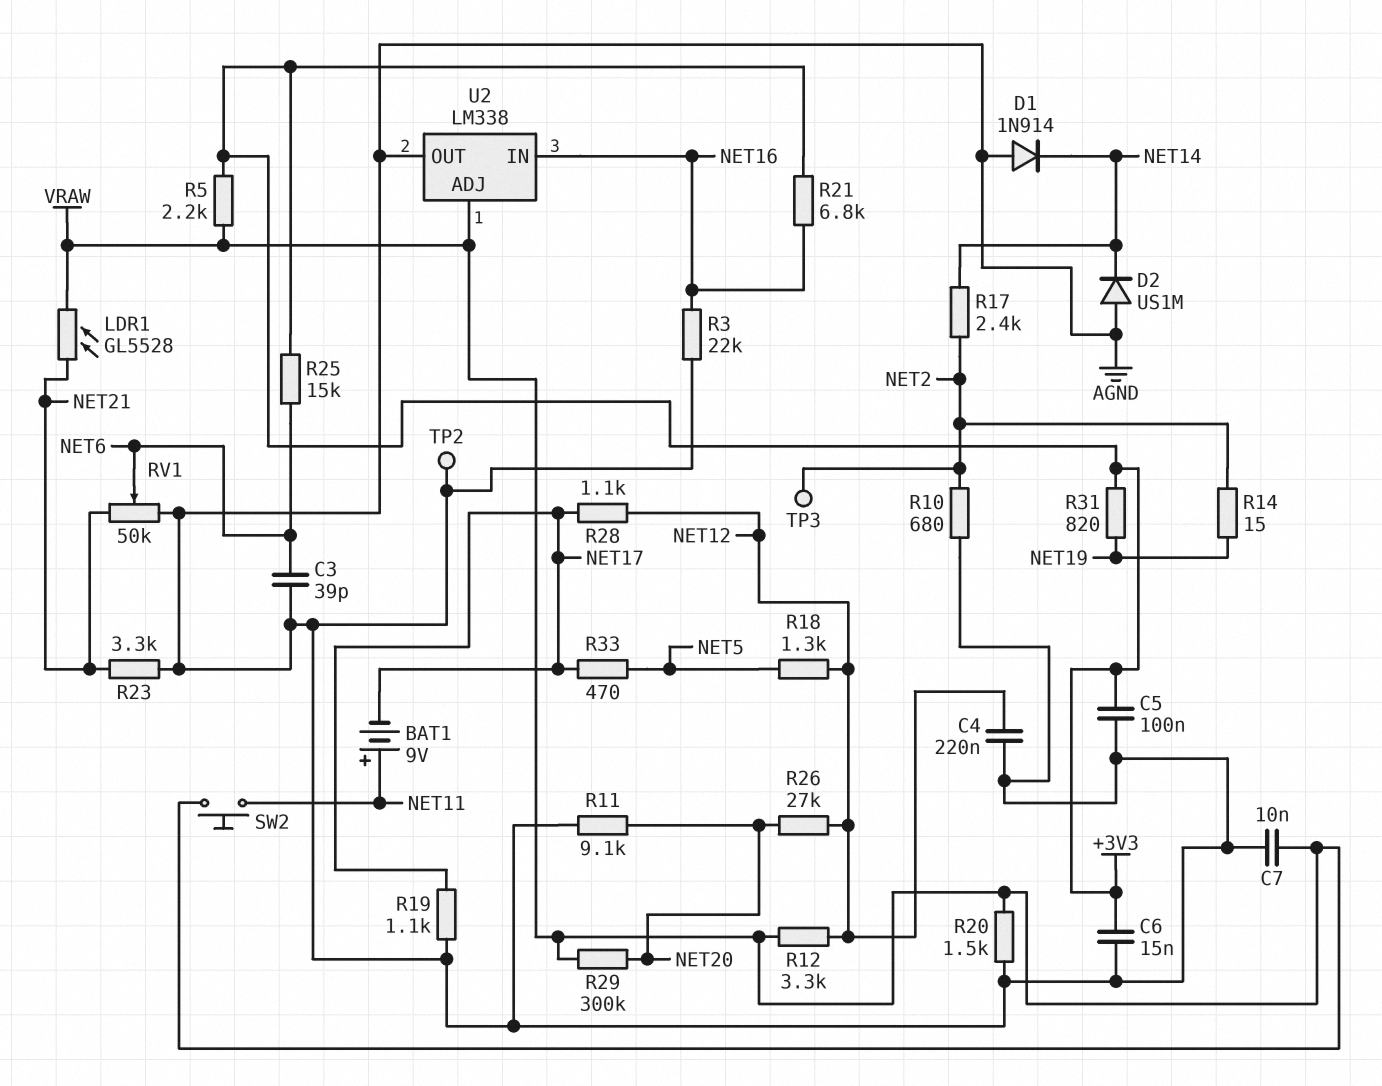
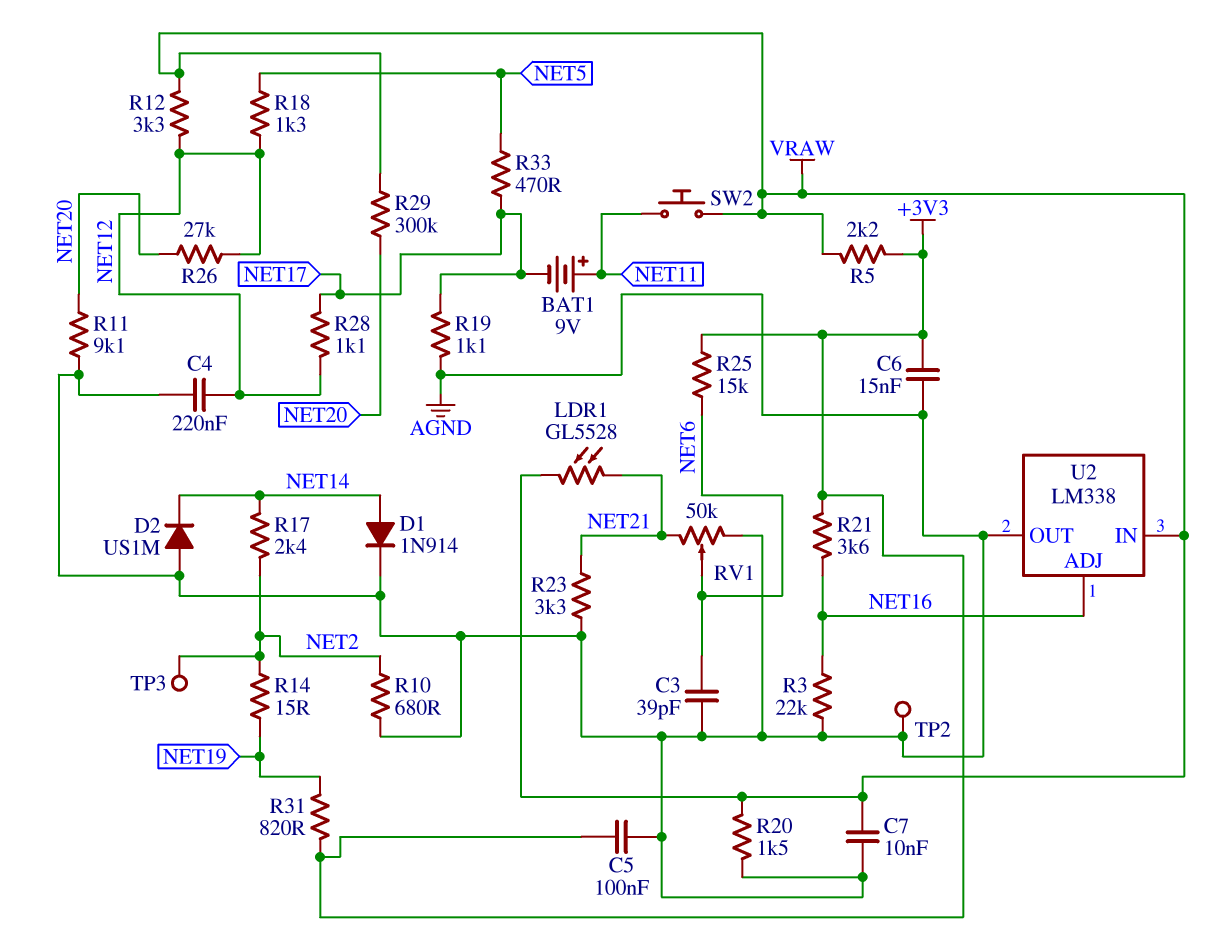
D1: diode 1N914 (A AGND, K NET14) -> diode 1N914 (A NET14, K AGND)
R21: 6.8k (+3V3, NET16) -> 3.6k (+3V3, NET16)
U2 pin ADJ: VRAW -> NET16
U2 pin IN: NET16 -> VRAW

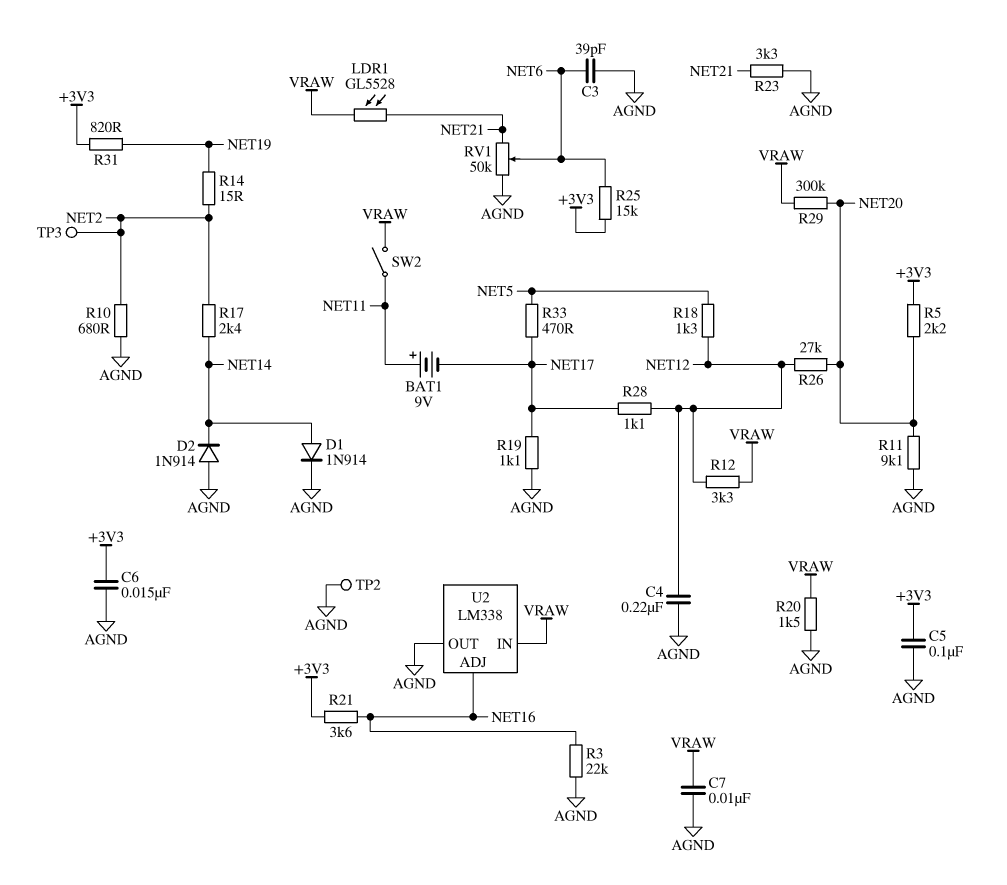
D2: diode US1M (A AGND, K NET14) -> diode 1N914 (A AGND, K NET14)
R5: 2.2k (+3V3, VRAW) -> 2.2k (+3V3, NET20)
SW2: button (NET11, VRAW) -> switch (NET11, VRAW)

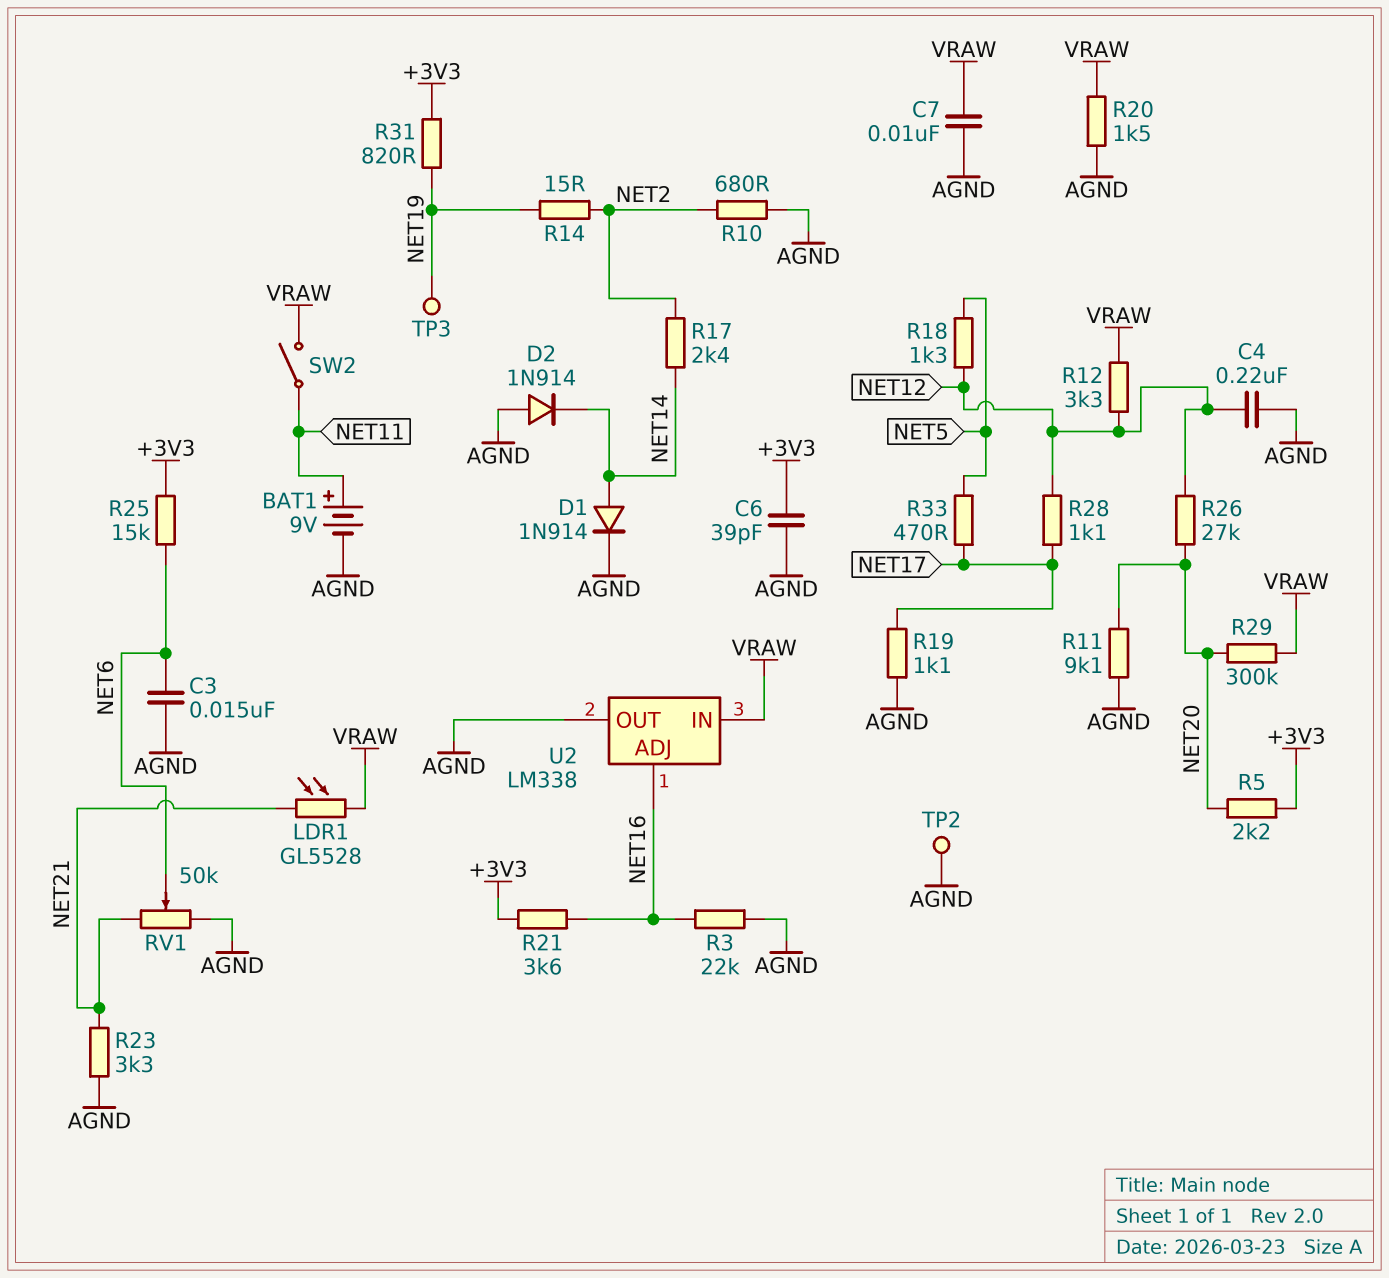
BAT1: 9V (plus NET11, minus NET17) -> 9V (plus NET11, minus AGND)
C3: 39pF (AGND, NET6) -> 15nF (AGND, NET6)
C5: 100nF (+3V3, AGND) -> none
C6: 15nF (+3V3, AGND) -> 39pF (+3V3, AGND)
TP3: test point (NET2) -> test point (NET19)

